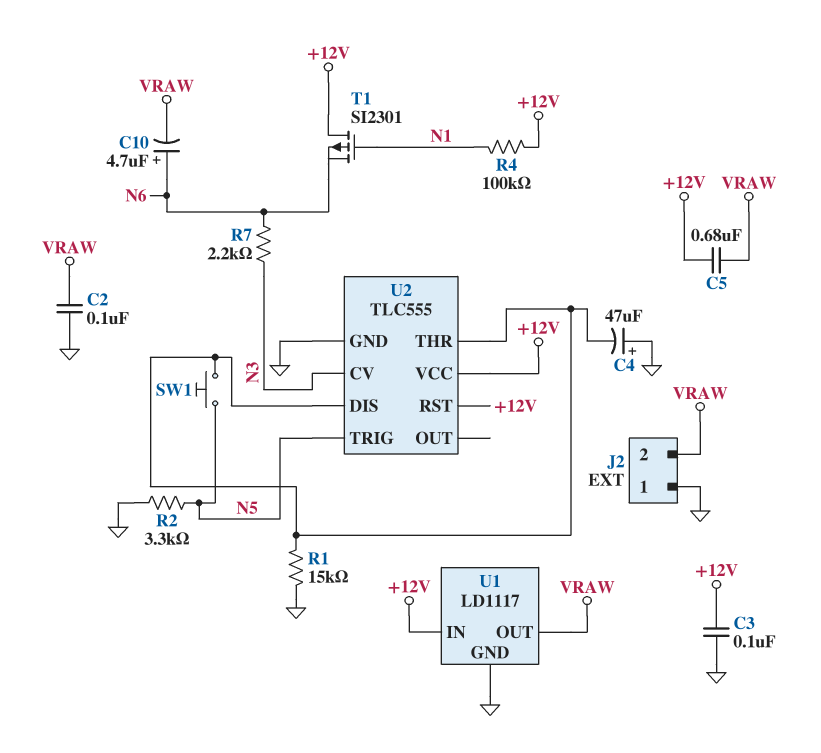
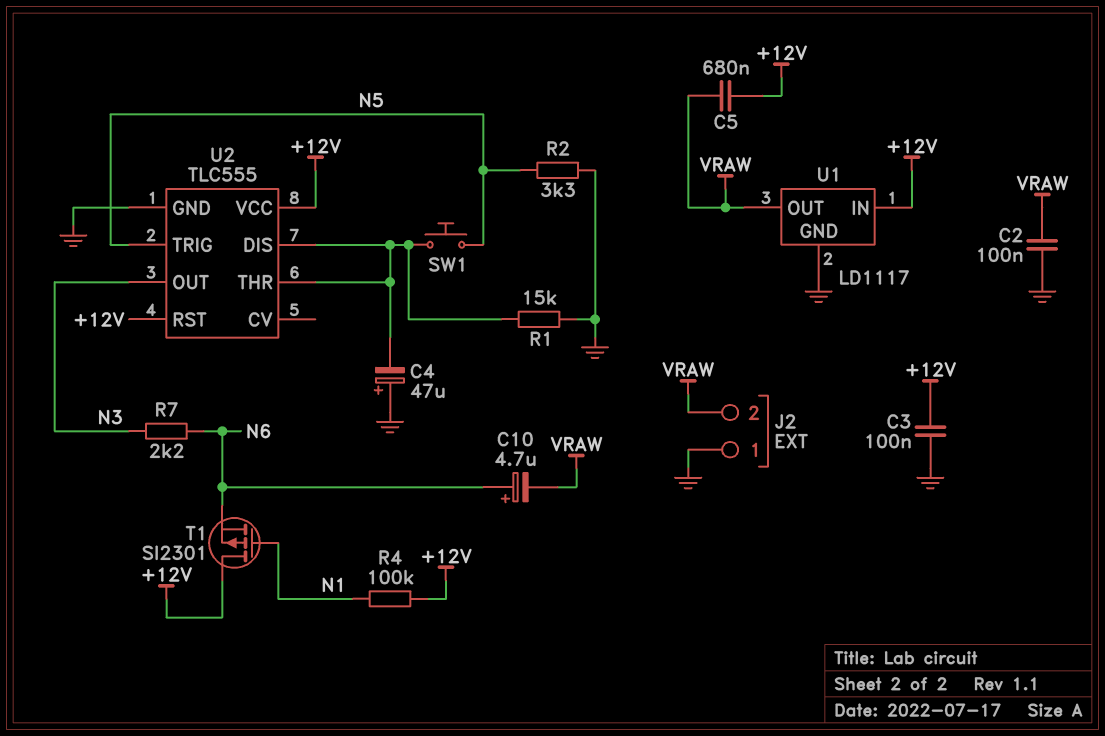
U2 pin CV: N3 -> none
U2 pin OUT: none -> N3

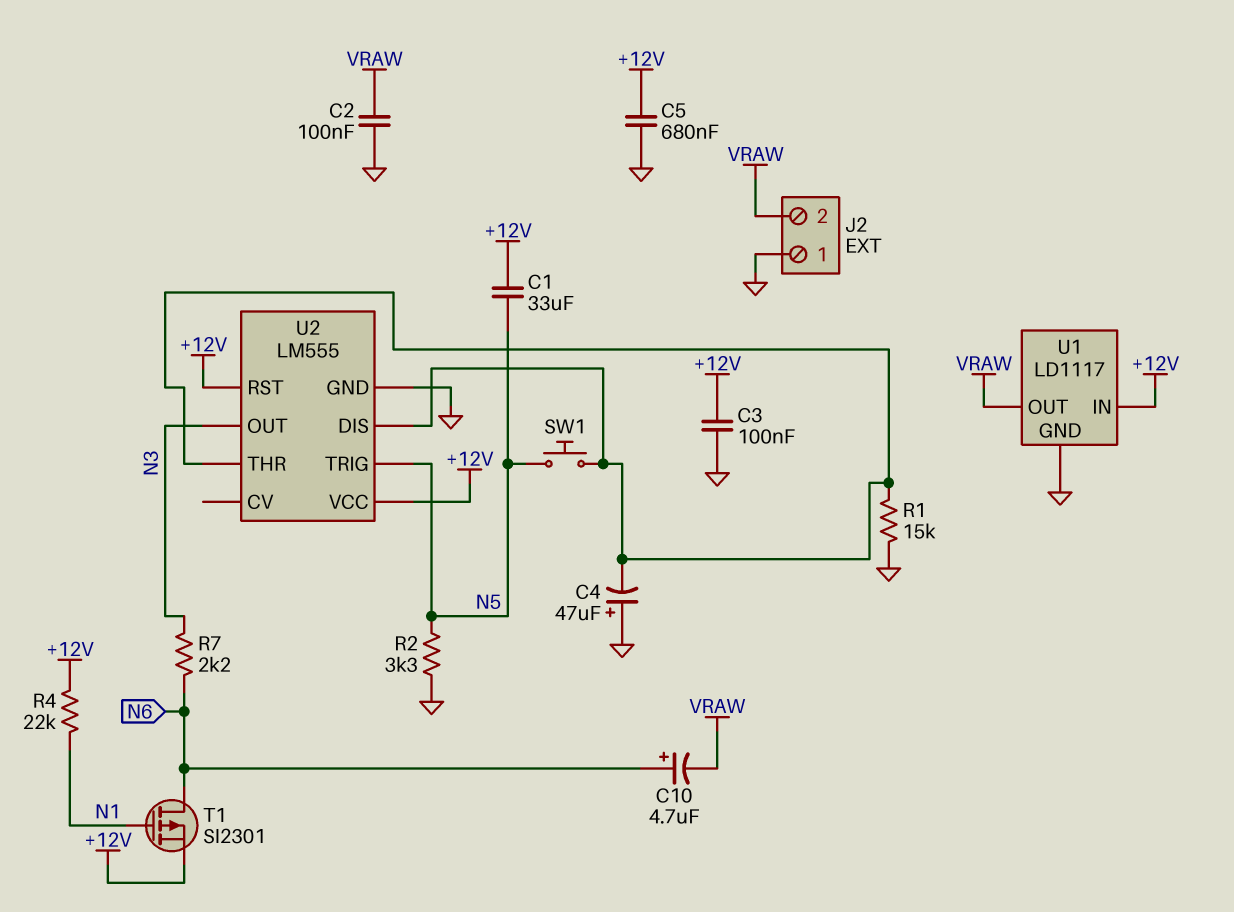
C1: none -> 33uF (+12V, N5)
C5: 680nF (+12V, VRAW) -> 680nF (+12V, GND)
R4: 100k (+12V, N1) -> 22k (+12V, N1)
T1: PMOS SI2301 (G N1, D +12V, S N6) -> PMOS SI2301 (G N1, D N6, S +12V)
U2: TLC555 -> LM555

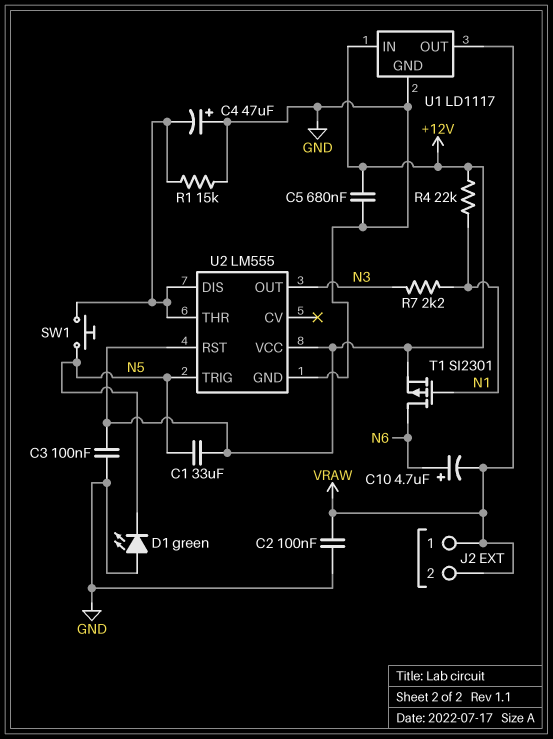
D1: none -> LED green (A GND, K N5)
J2 pin 1: GND -> VRAW
R2: 3.3k (GND, N5) -> none
R7: 2.2k (N3, N6) -> 2.2k (N1, N3)

